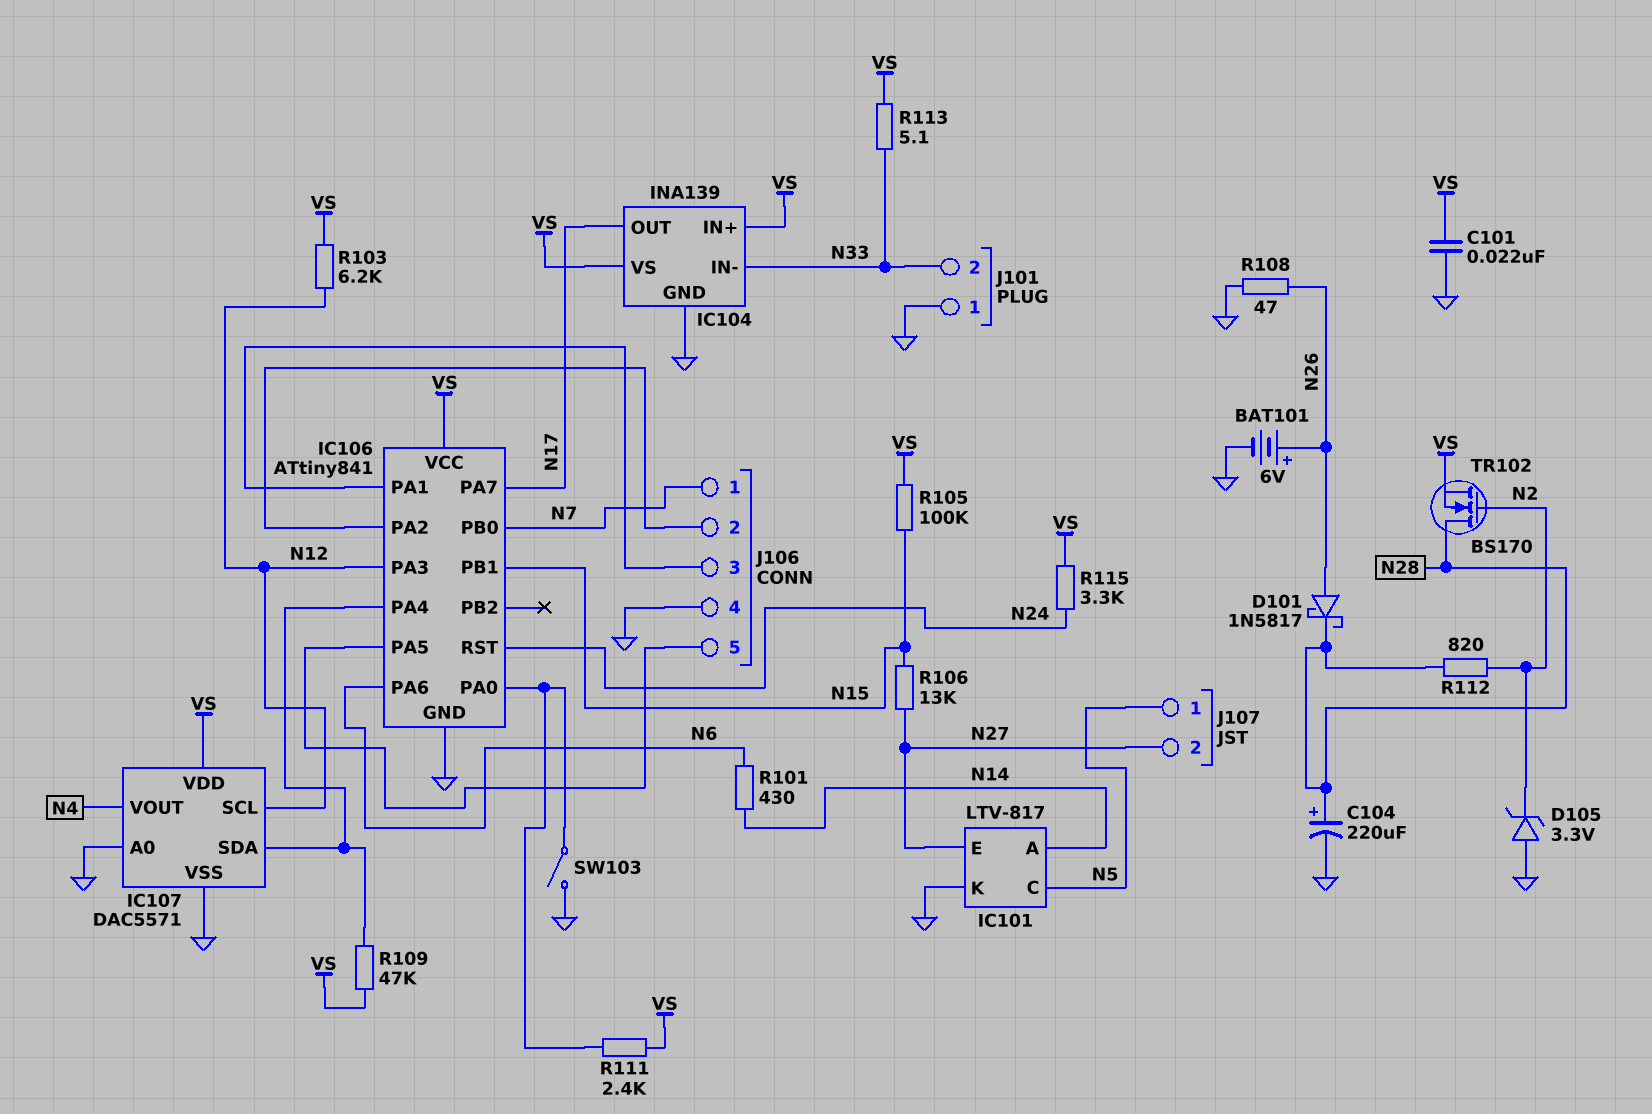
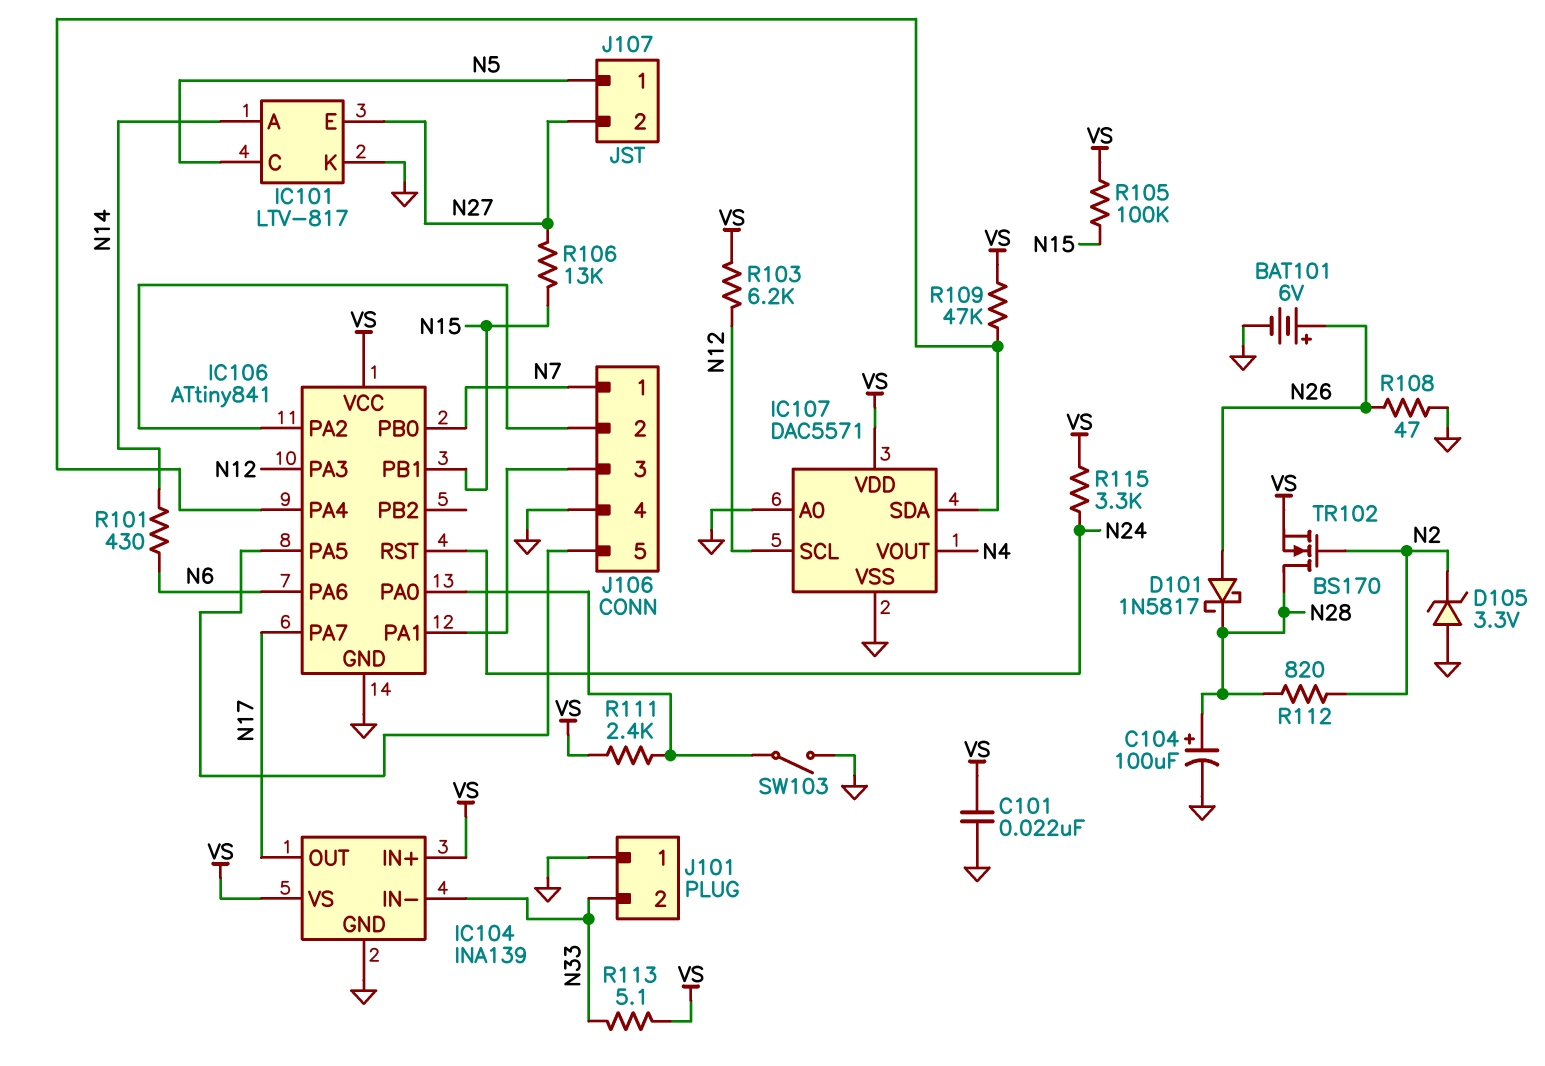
C104: 220uF (plus N28, minus GND) -> 100uF (plus N28, minus GND)

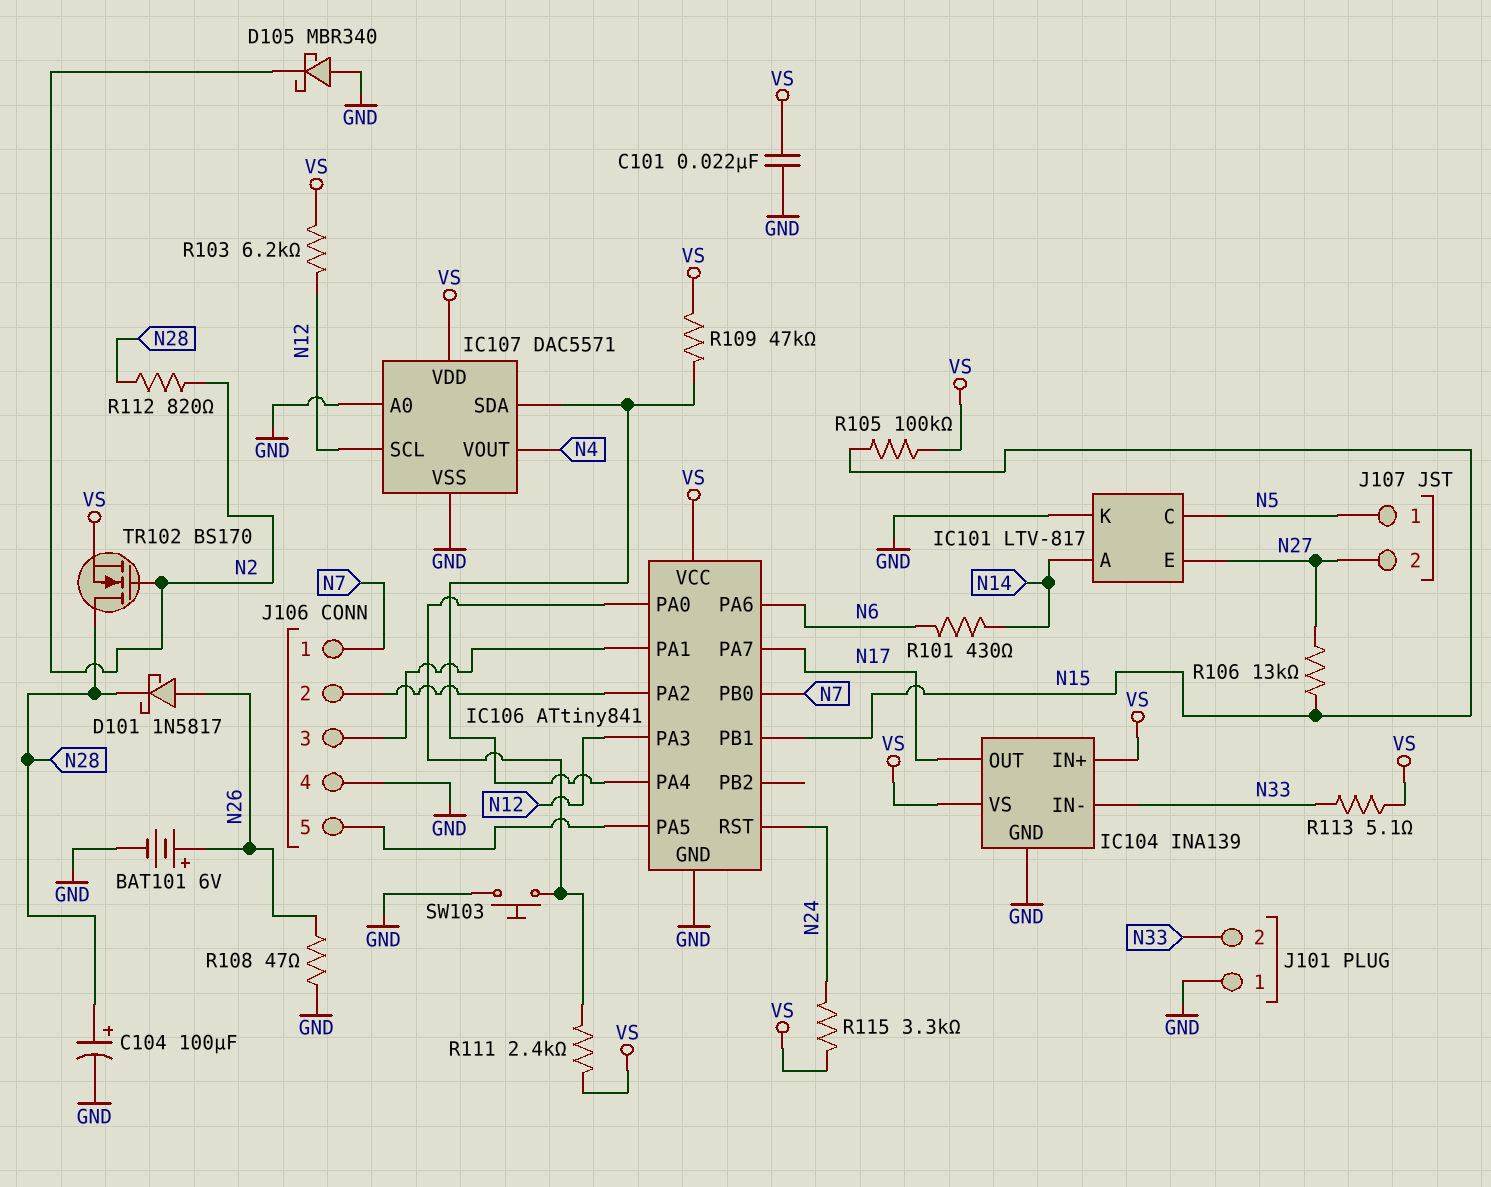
D105: zener 3.3V (A GND, K N2) -> schottky MBR340 (A GND, K N2)
SW103: switch (GND, IC106/PA0) -> button (GND, IC106/PA0)

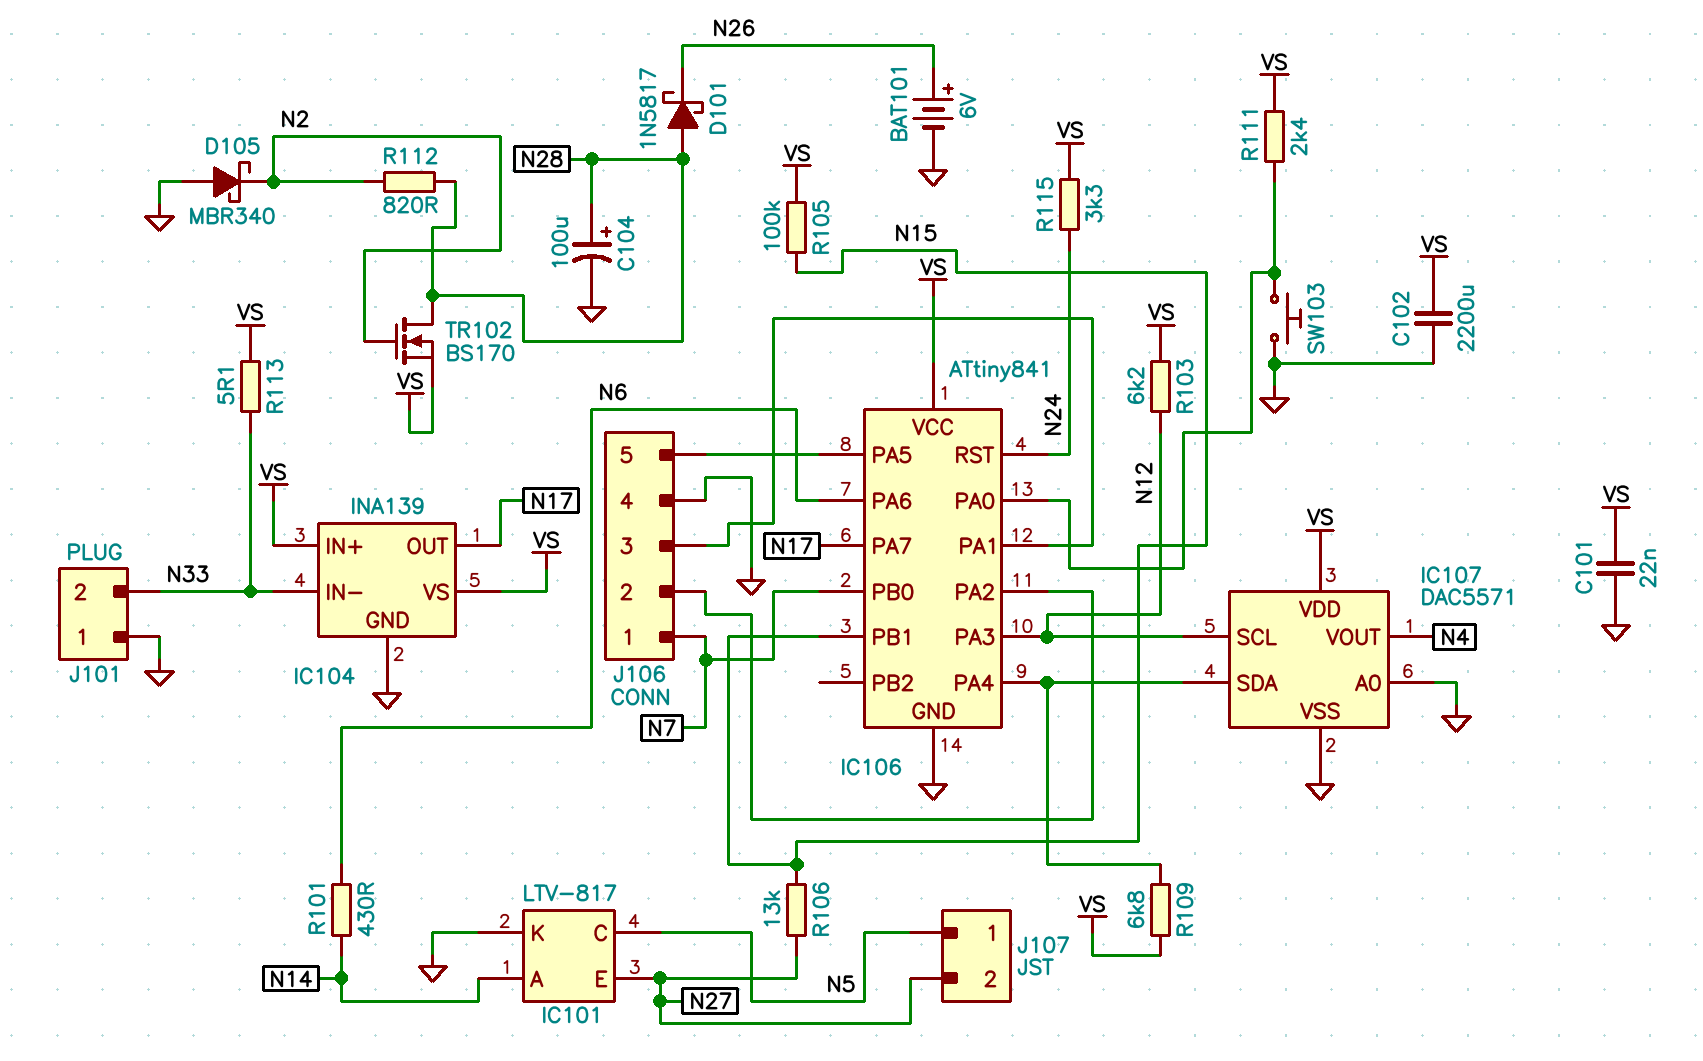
C102: none -> 2200uF (GND, VS)
D101: schottky 1N5817 (A N26, K N28) -> schottky 1N5817 (A N28, K N26)
R108: 47 (GND, N26) -> none
R109: 47k (IC106/PA4, VS) -> 6.8k (IC106/PA4, VS)

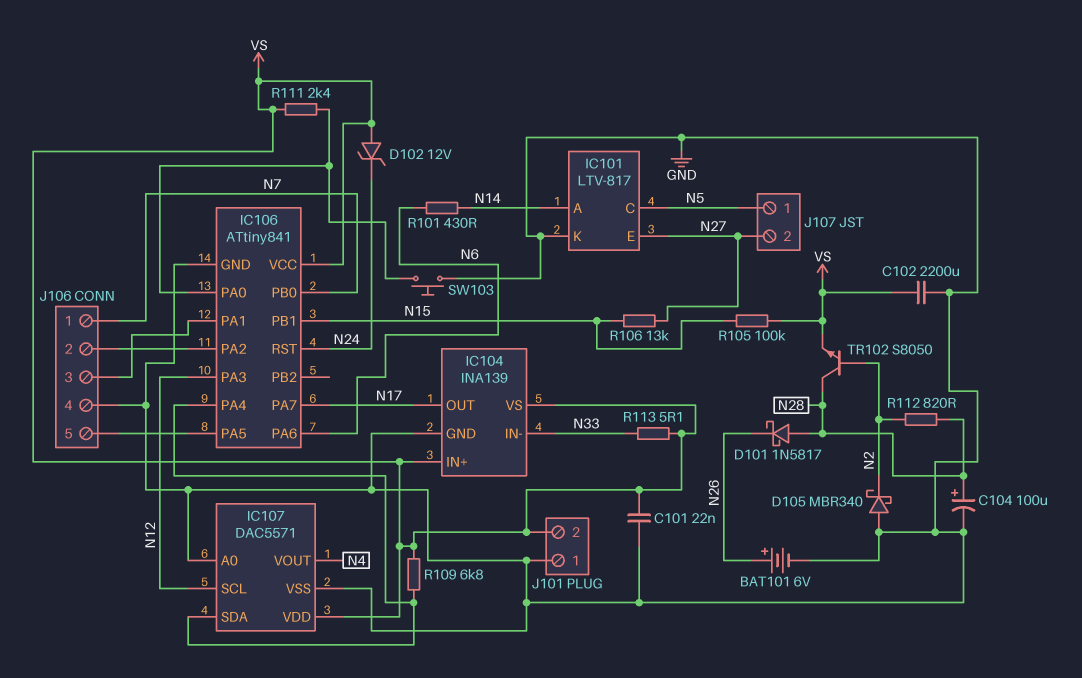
D102: none -> zener 12V (A VS, K N24)
J101 pin 2: N33 -> VS
R103: 6.2k (N12, VS) -> none
R115: 3.3k (N24, VS) -> none
TR102: NMOS BS170 (G N2, D N28, S VS) -> NPN S8050 (B N2, C N28, E VS)

